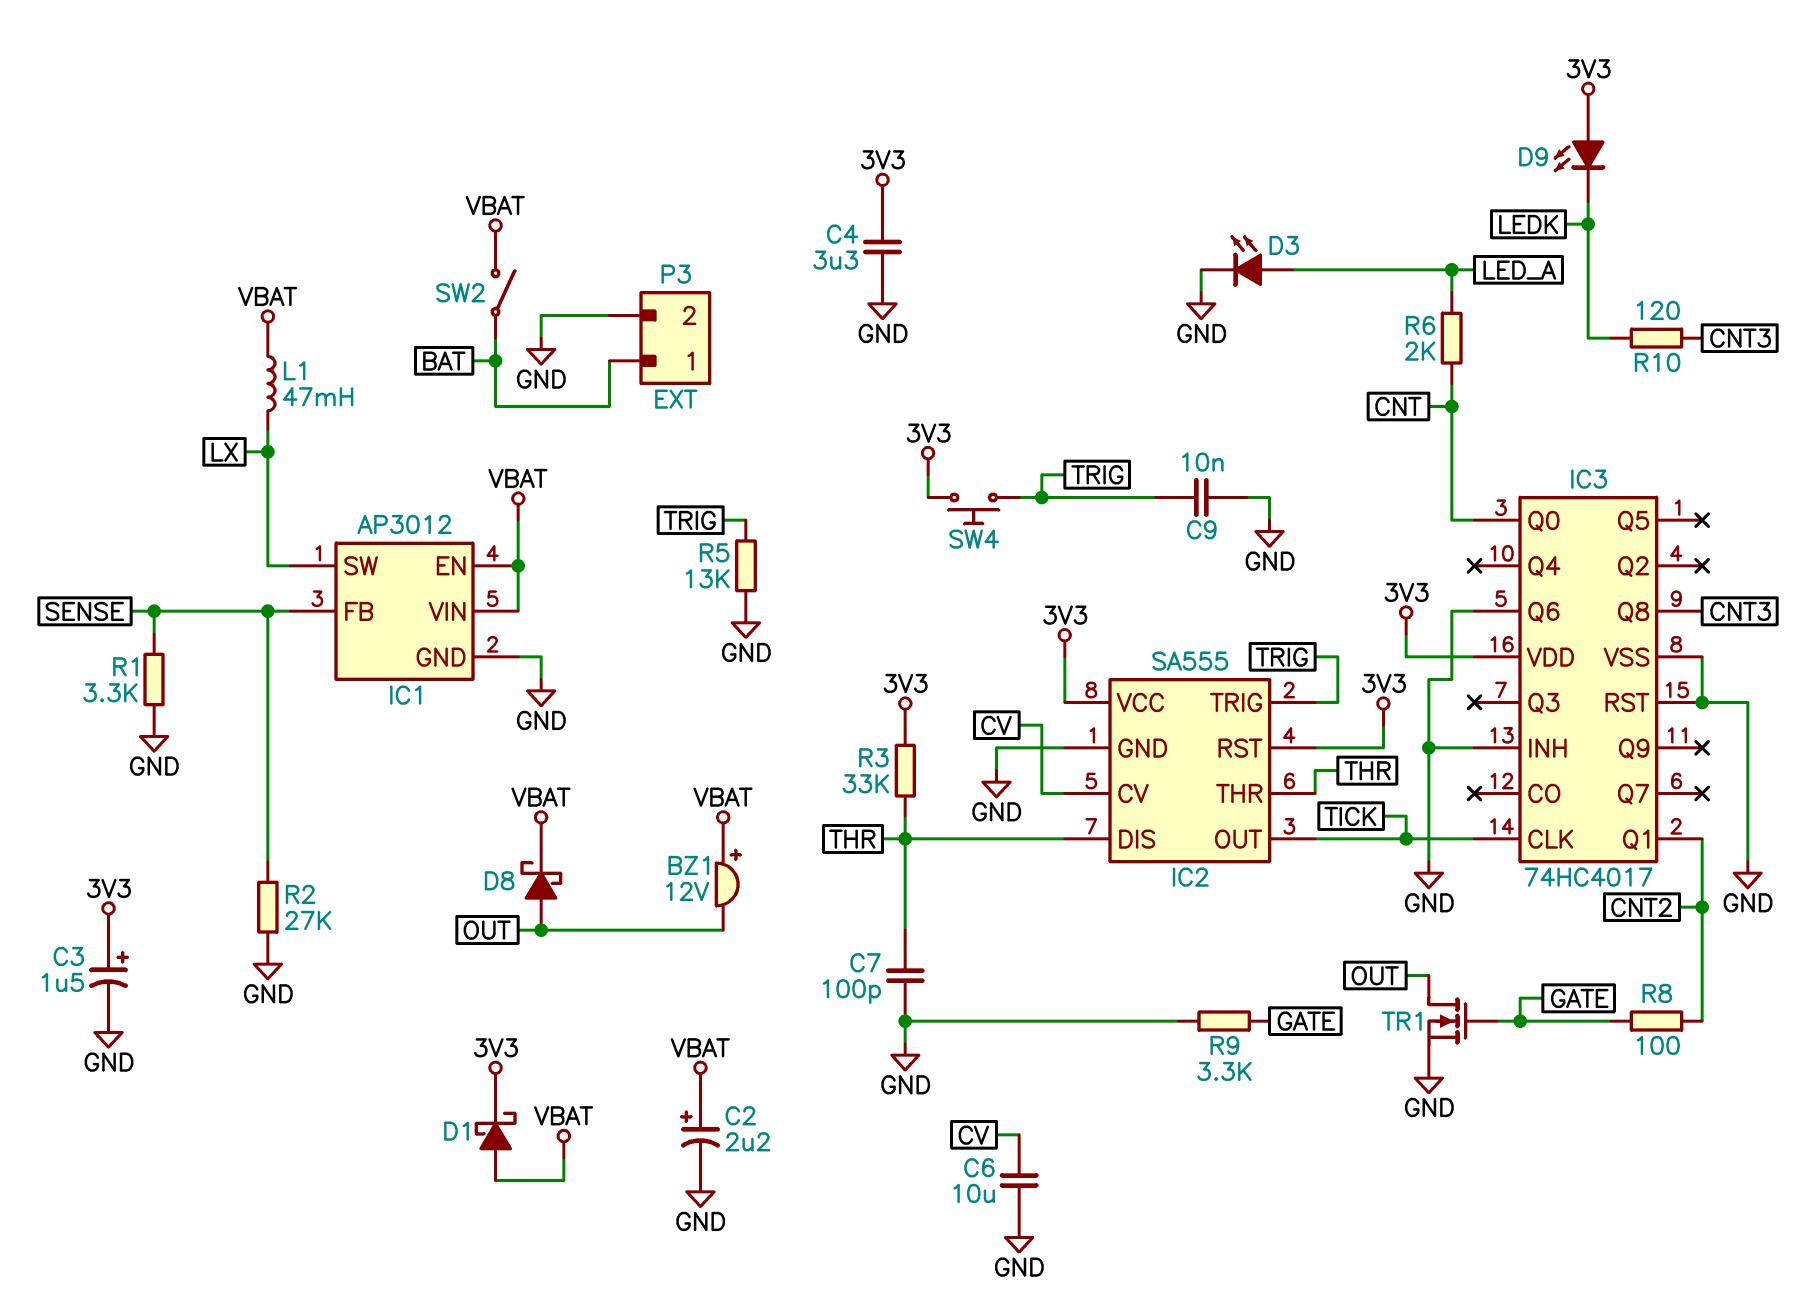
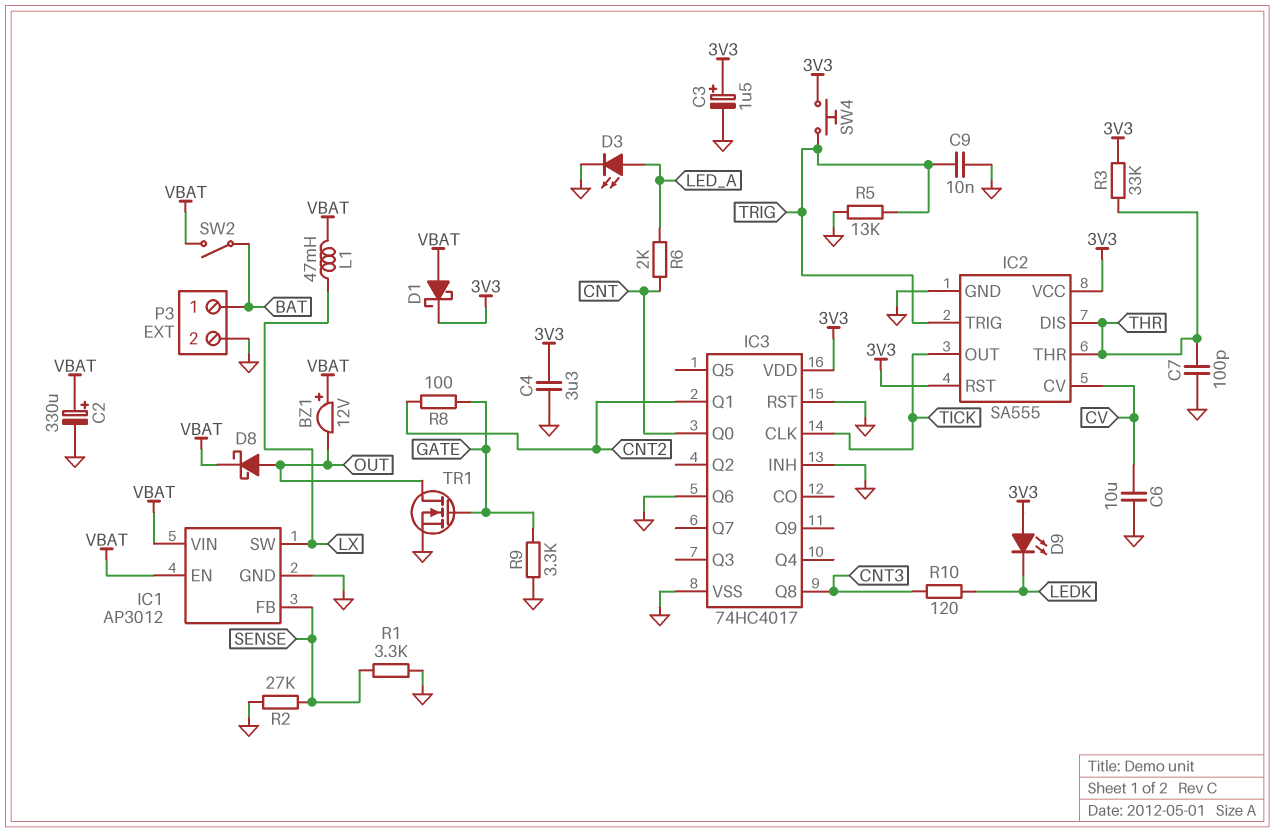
C2: 2.2uF (plus VBAT, minus GND) -> 330uF (plus VBAT, minus GND)

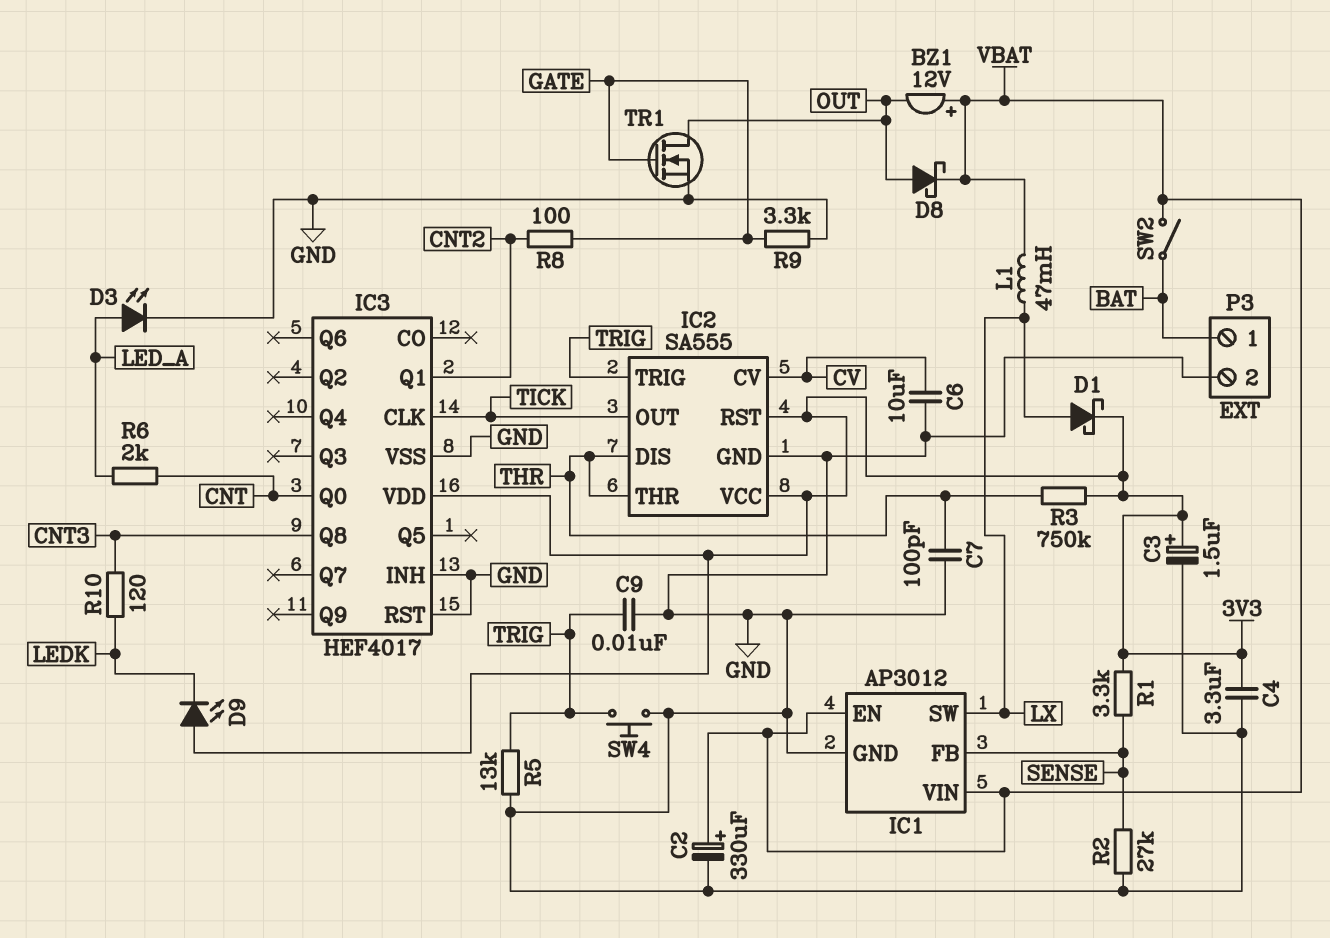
D1: schottky (A VBAT, K 3V3) -> schottky (A LX, K 3V3)
IC3: 74HC4017 -> HEF4017
IC3 pin Q6: GND -> none
R1: 3.3k (GND, SENSE) -> 3.3k (3V3, SENSE)
R3: 33k (3V3, THR) -> 750k (3V3, THR)
SW4: button (3V3, TRIG) -> button (GND, TRIG)

